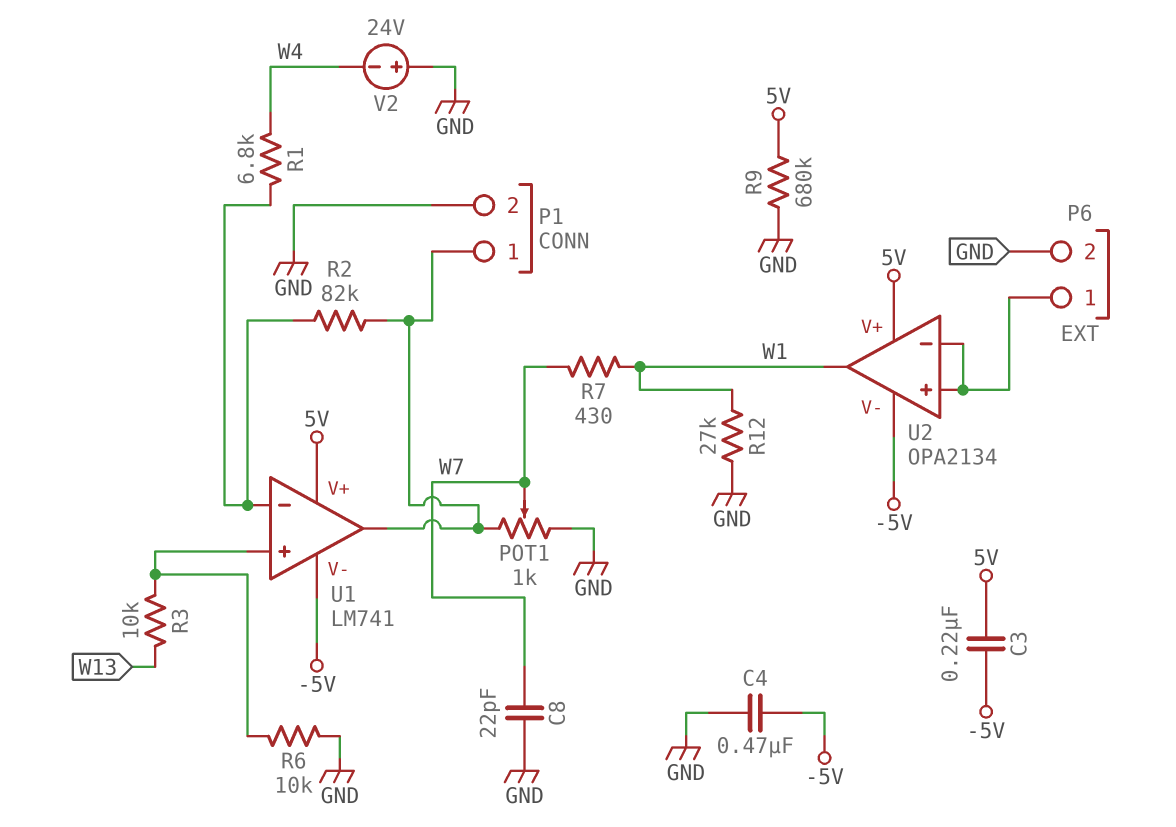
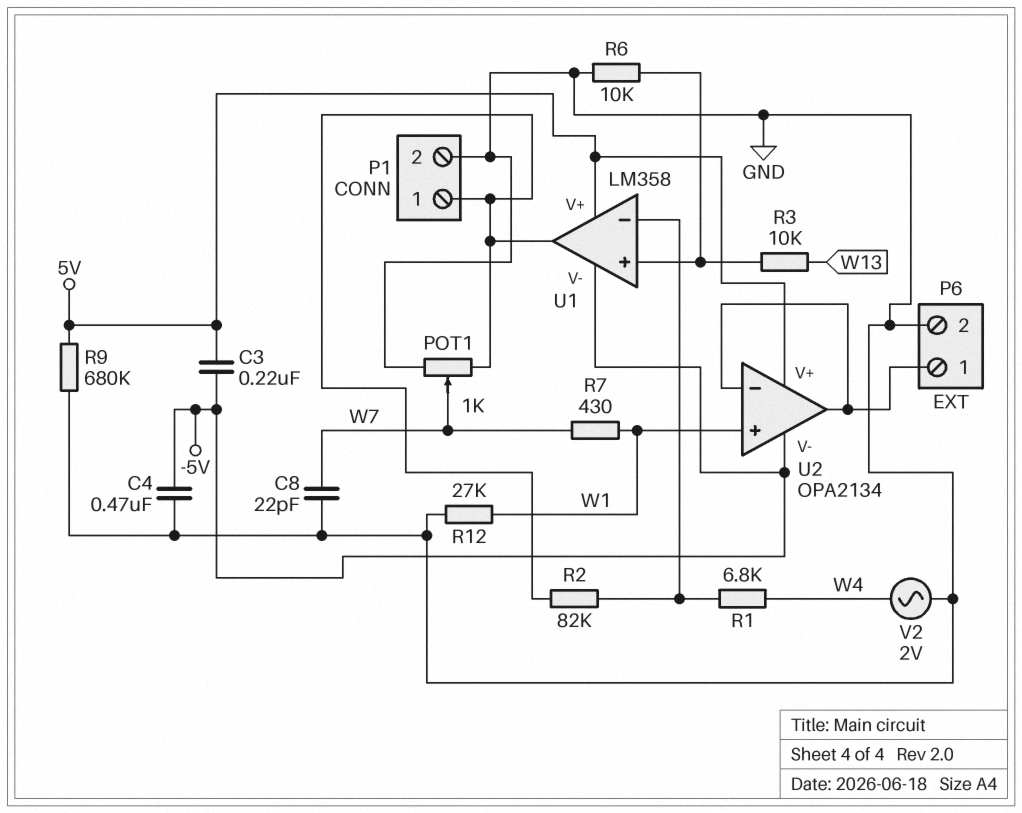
U1: LM741 -> LM358
U2 pin in+: P6/1 -> W1
U2 pin out: W1 -> P6/1
V2: 24V (plus GND, minus W4) -> AC 2V (GND, W4)

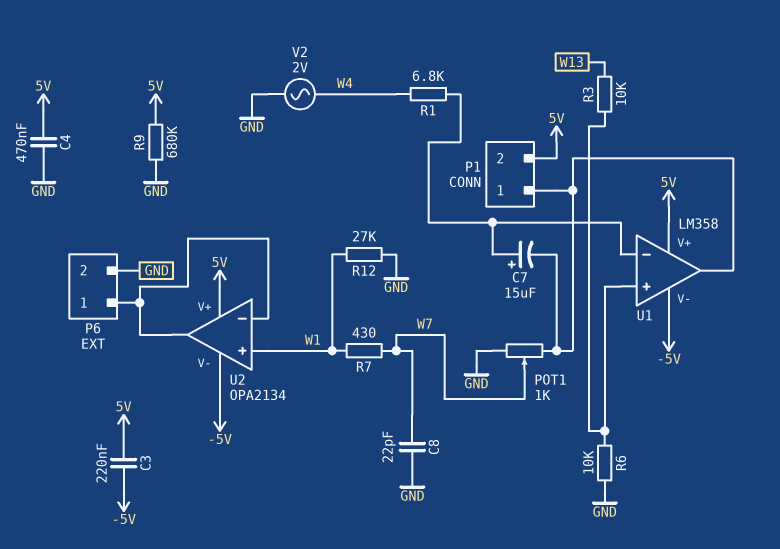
C4: 470nF (-5V, GND) -> 470nF (5V, GND)
C7: none -> 15uF (plus U1/in-, minus P1/1)
P1 pin 2: GND -> 5V
R2: 82k (P1/1, U1/in-) -> none

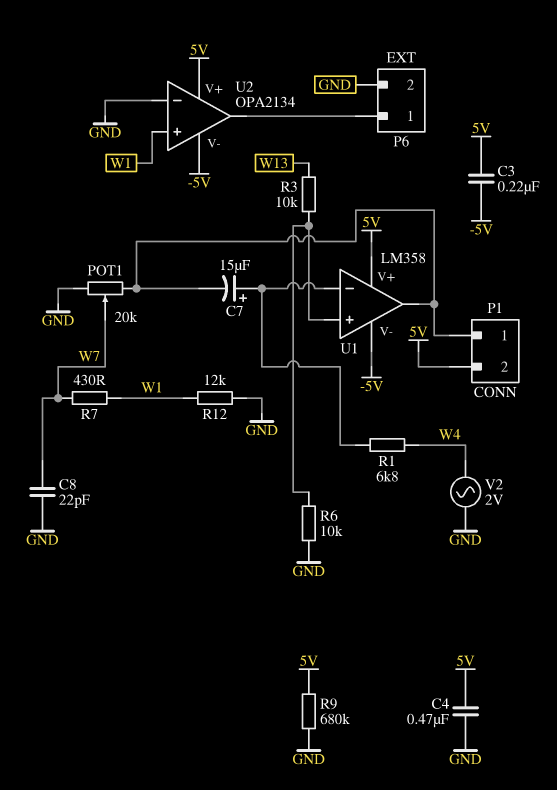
POT1: 1k (GND, P1/1, wiper W7) -> 20k (GND, P1/1, wiper W7)
R12: 27k (GND, W1) -> 12k (GND, W1)
U2 pin in-: P6/1 -> GND

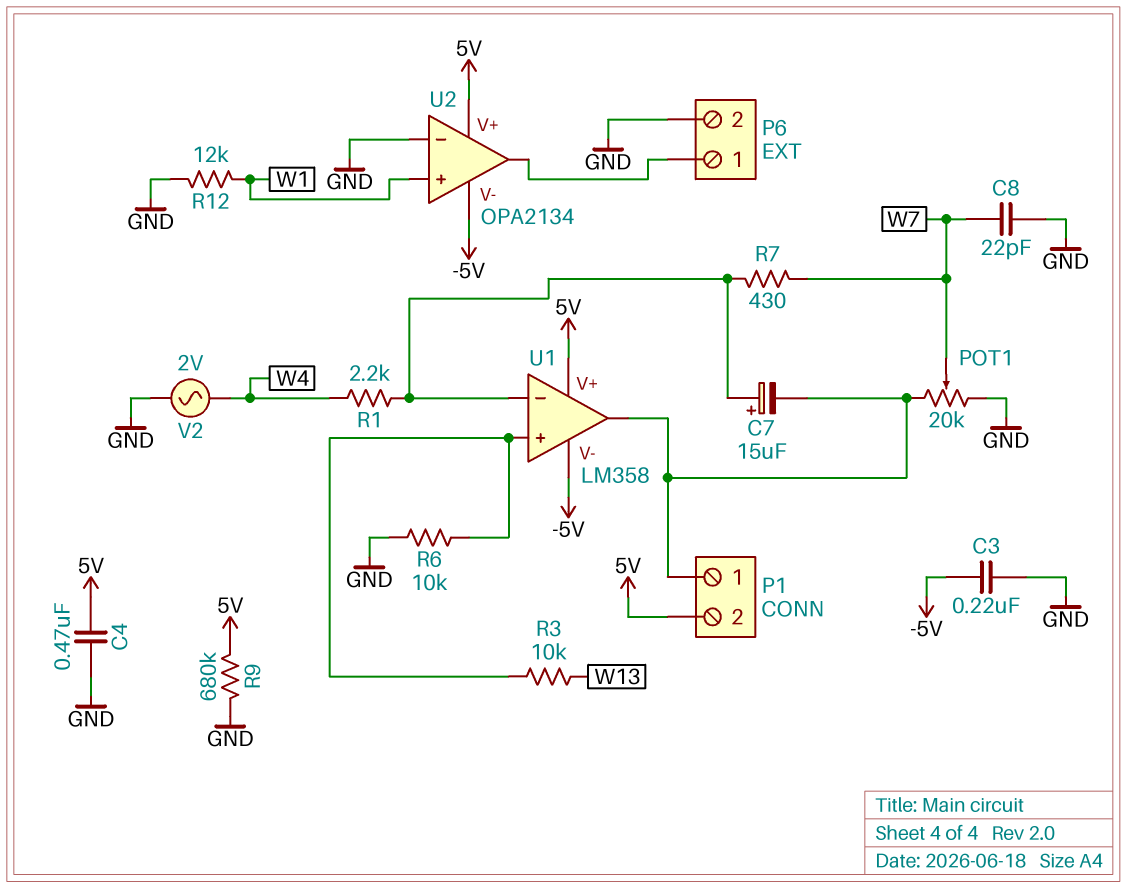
C3: 220nF (-5V, 5V) -> 220nF (-5V, GND)
R1: 6.8k (U1/in-, W4) -> 2.2k (U1/in-, W4)
R7: 430 (W1, W7) -> 430 (U1/in-, W7)

